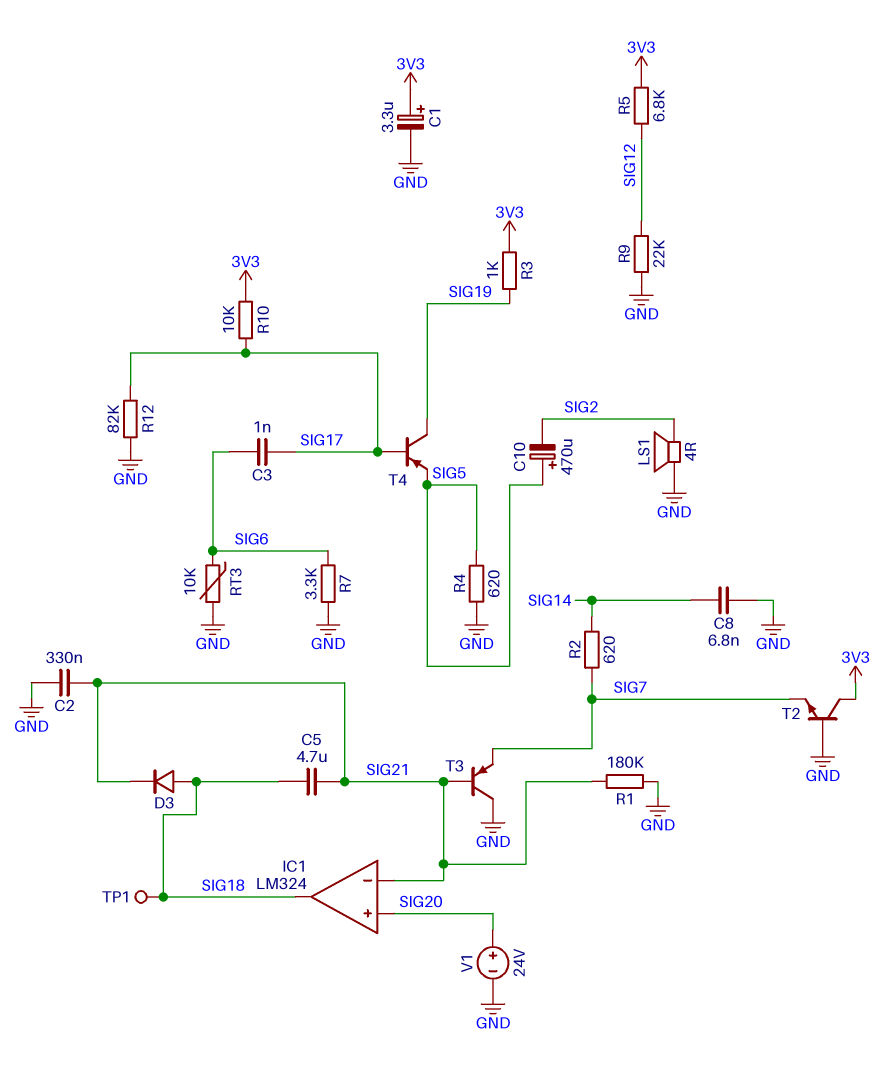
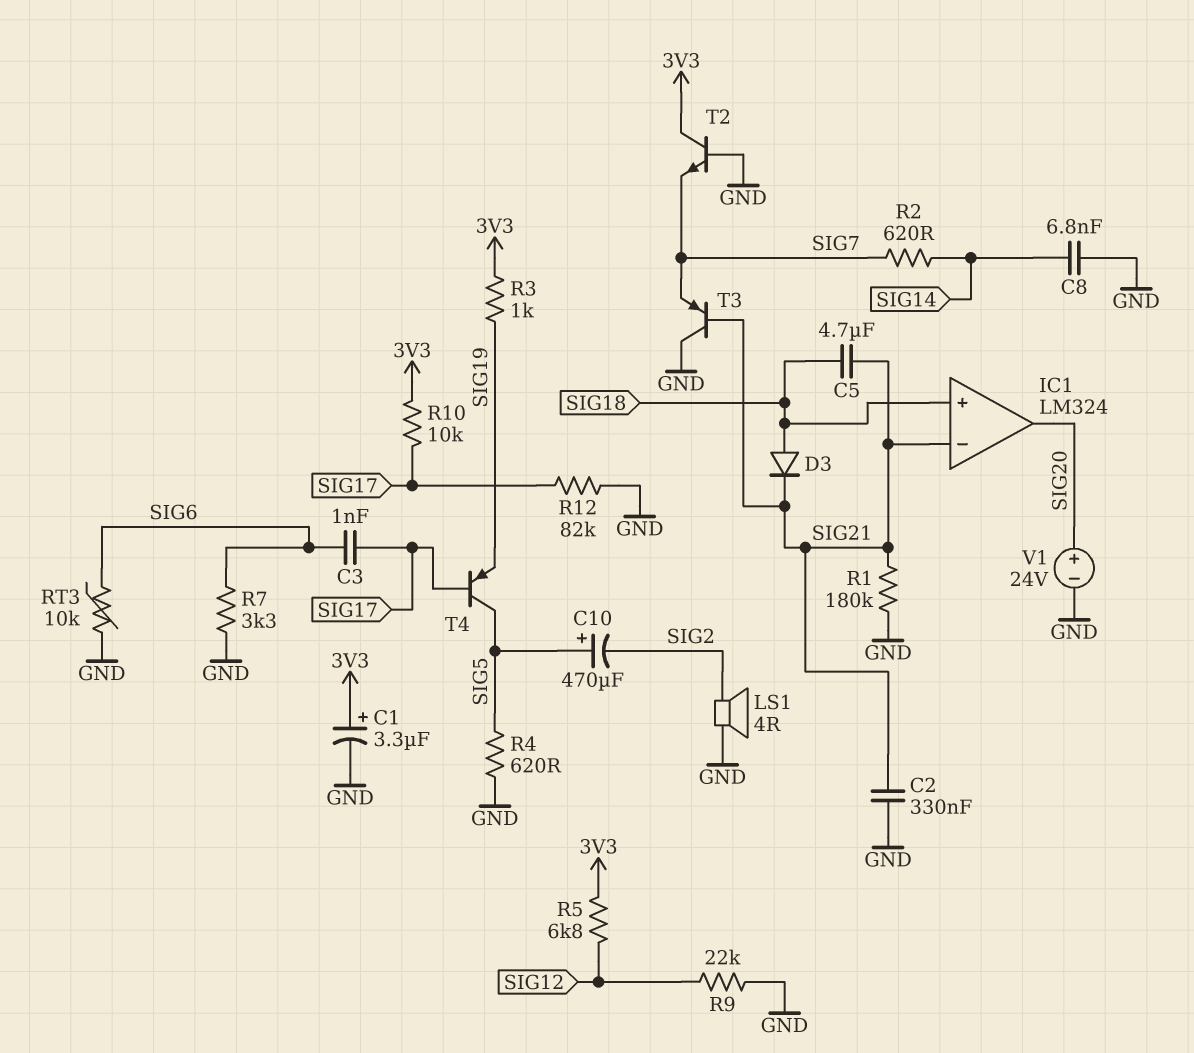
IC1 pin in+: SIG20 -> SIG18
IC1 pin out: SIG18 -> SIG20
T4: PNP (B SIG17, C SIG19, E SIG5) -> PNP (B SIG17, C SIG5, E SIG19)
TP1: test point (SIG18) -> none

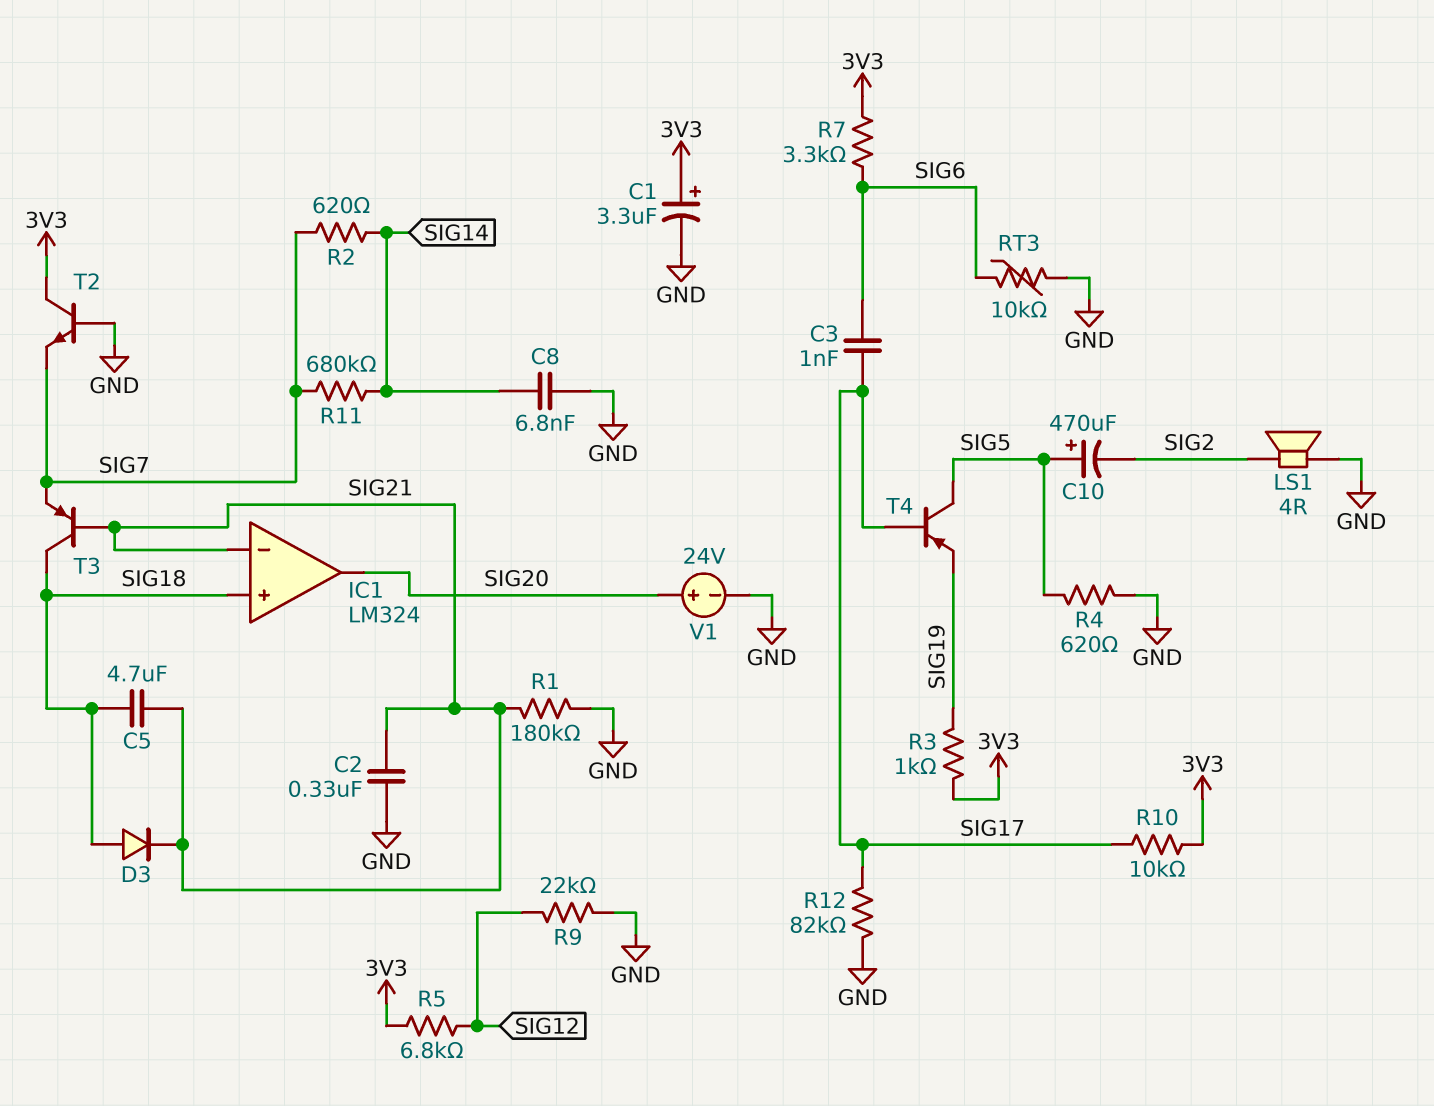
R7: 3.3k (GND, SIG6) -> 3.3k (3V3, SIG6)
R11: none -> 680k (SIG7, SIG14)
T3: PNP (B SIG21, C GND, E SIG7) -> PNP (B SIG21, C SIG18, E SIG7)

